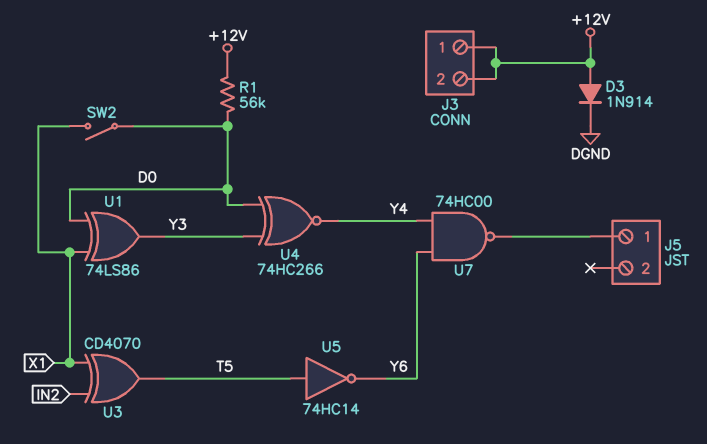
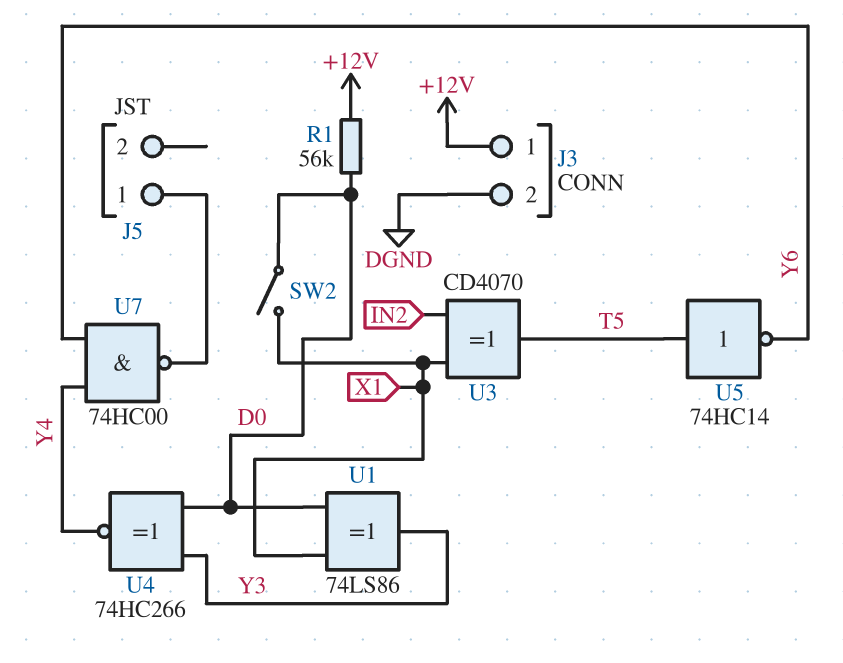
D3: diode 1N914 (A +12V, K DGND) -> none
J3 pin 2: +12V -> DGND

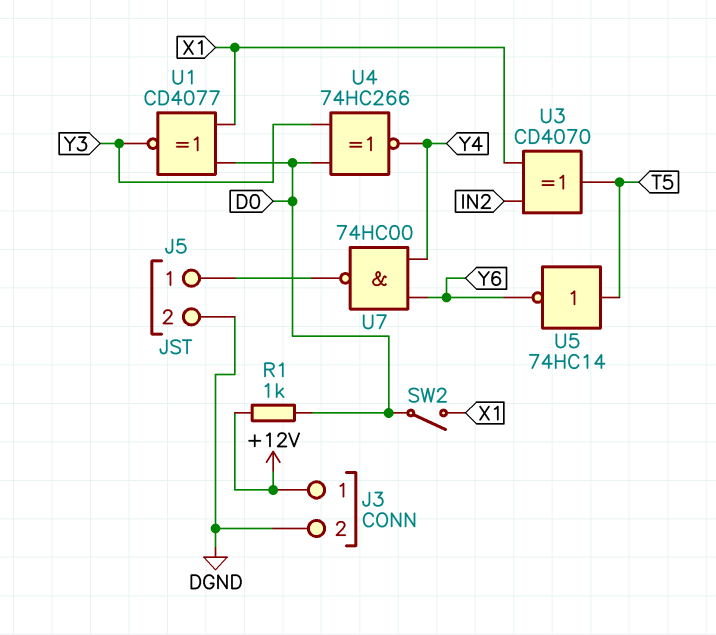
J5 pin 2: none -> DGND
R1: 56k (+12V, D0) -> 1k (+12V, D0)
U1: XOR 74LS86 (in D0, in X1, out Y3) -> XNOR CD4077 (in D0, in X1, out Y3)

